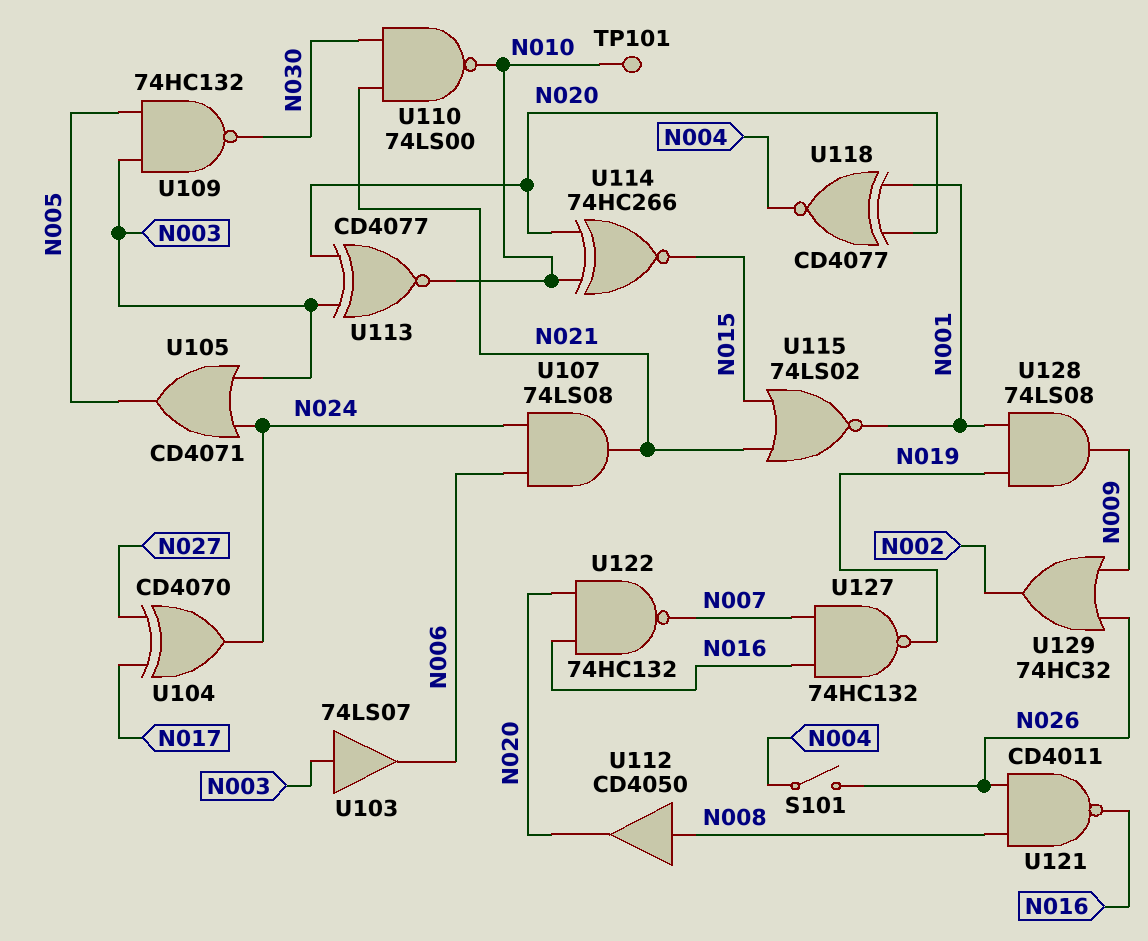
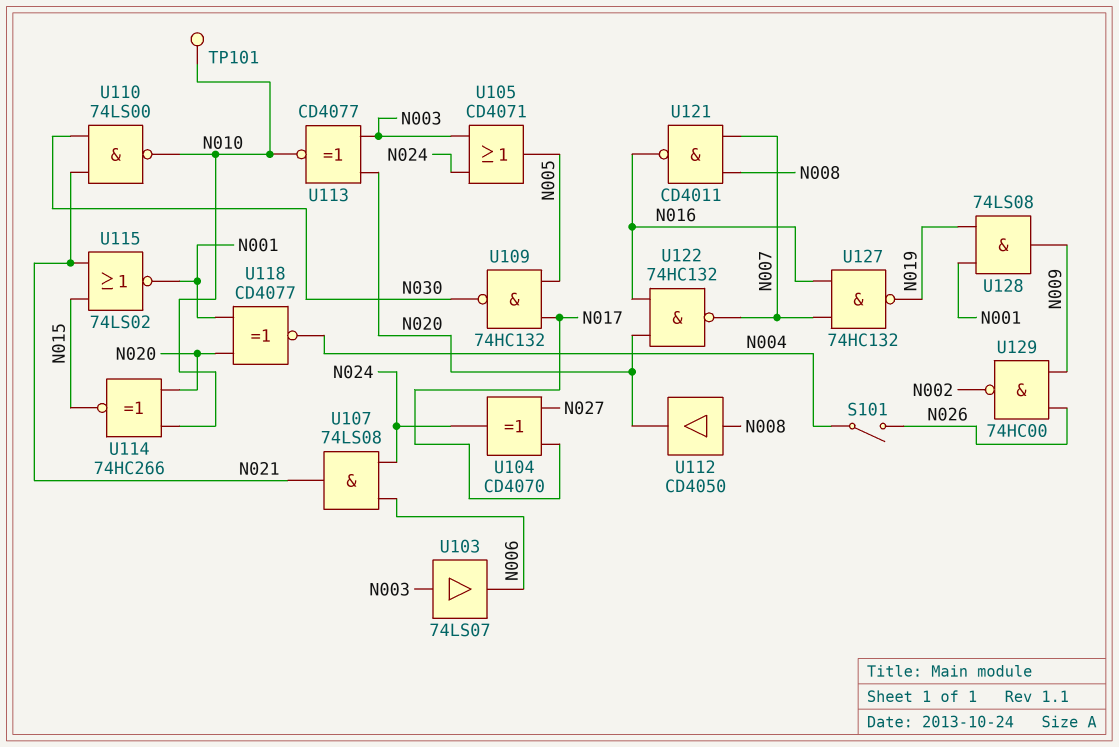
U109: NAND 74HC132 (in N003, in N005, out N030) -> NAND 74HC132 (in N005, in N017, out N030)
U121: NAND CD4011 (in N008, in N026, out N016) -> NAND CD4011 (in N007, in N008, out N016)
U129: OR 74HC32 (in N009, in N026, out N002) -> NAND 74HC00 (in N009, in N026, out N002)

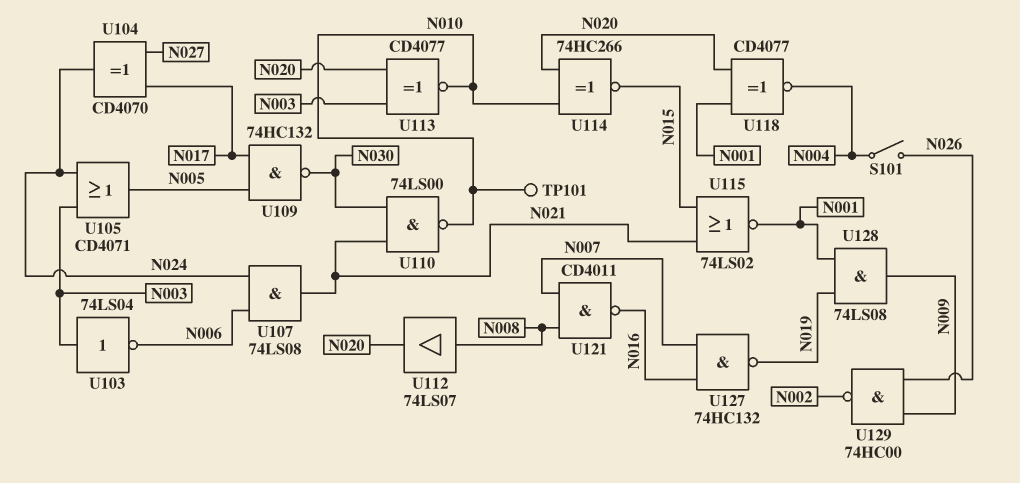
U103: buffer 74LS07 (in N003, out N006) -> NOT 74LS04 (in N003, out N006)
U112: buffer CD4050 (in N008, out N020) -> buffer 74LS07 (in N008, out N020)
U122: NAND 74HC132 (in N016, in N020, out N007) -> none

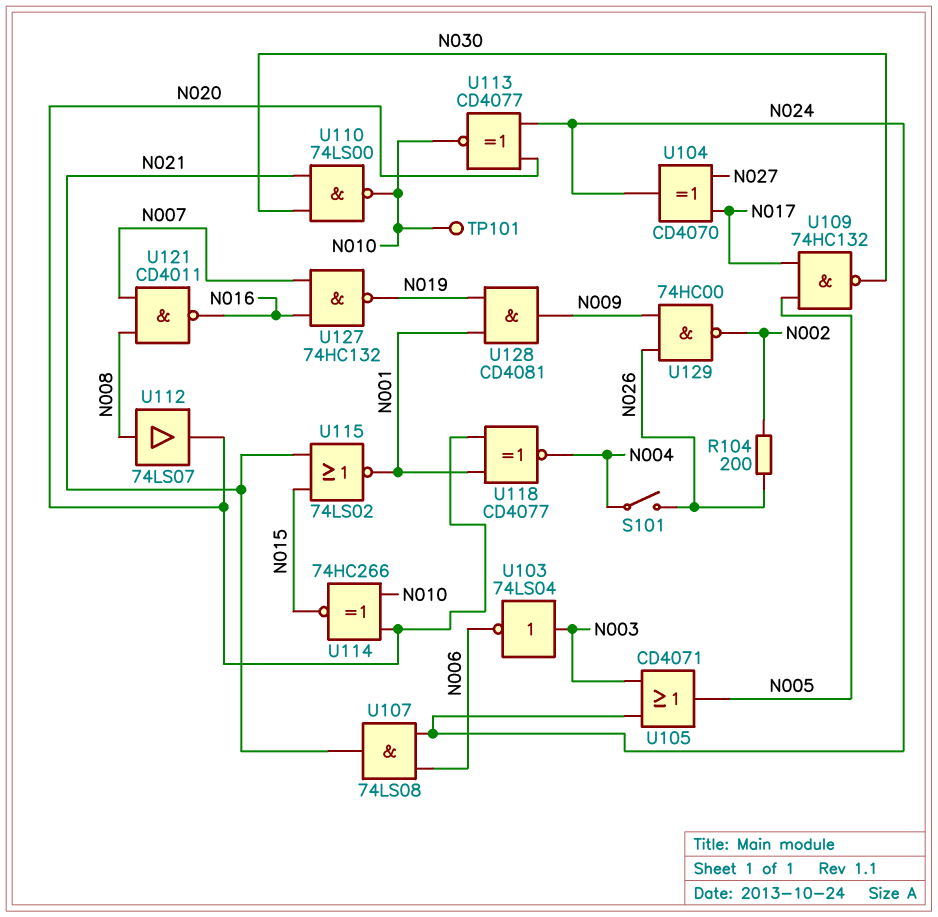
R104: none -> 200 (N002, N026)
U113: XNOR CD4077 (in N003, in N020, out N010) -> XNOR CD4077 (in N020, in N024, out N010)
U128: AND 74LS08 (in N001, in N019, out N009) -> AND CD4081 (in N001, in N019, out N009)

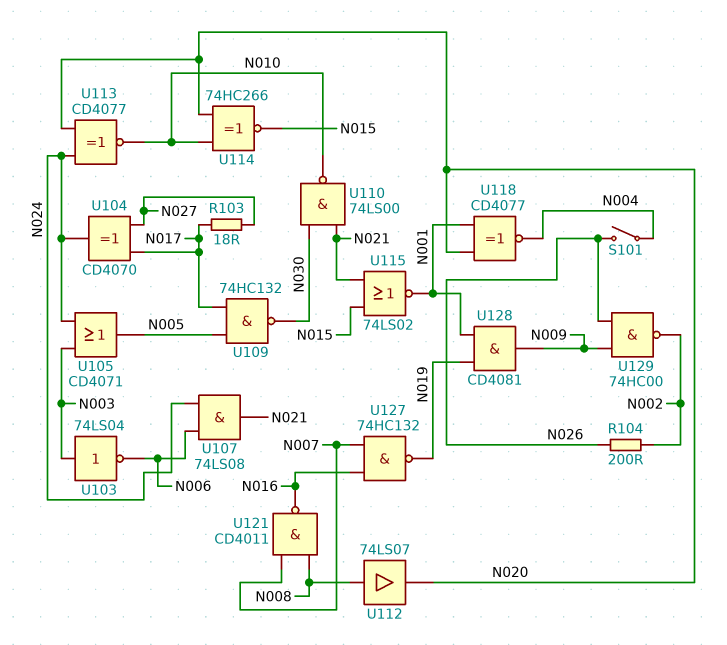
R103: none -> 18 (N017, N027)
TP101: test point (N010) -> none

